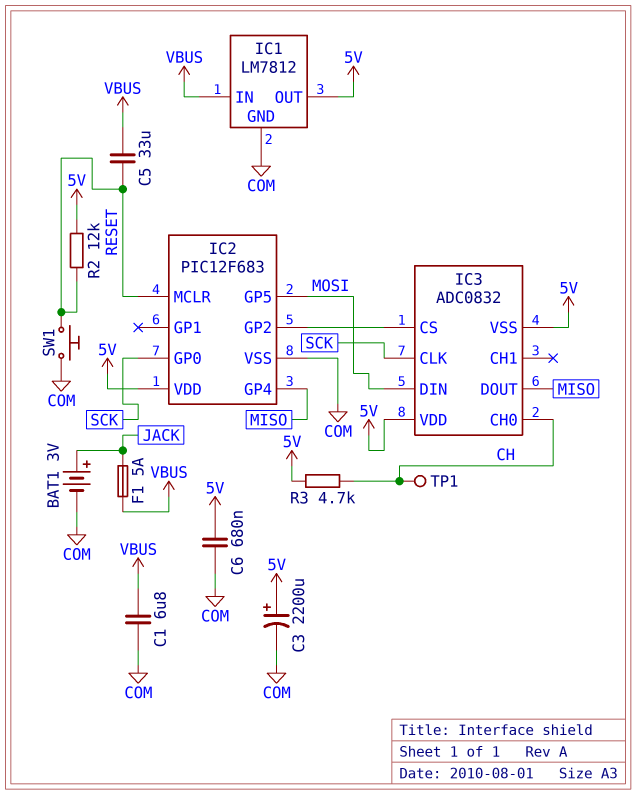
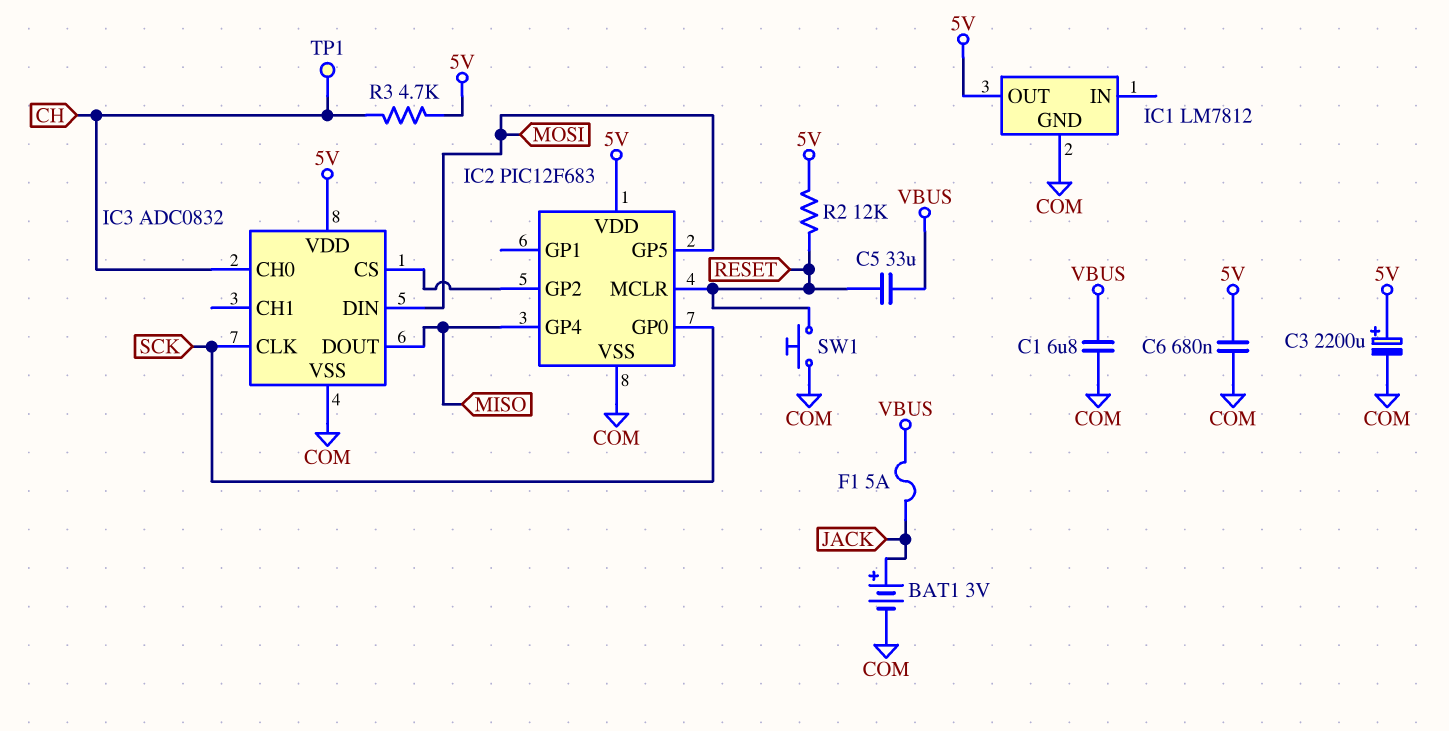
IC1 pin IN: VBUS -> none
IC3 pin VSS: 5V -> COM

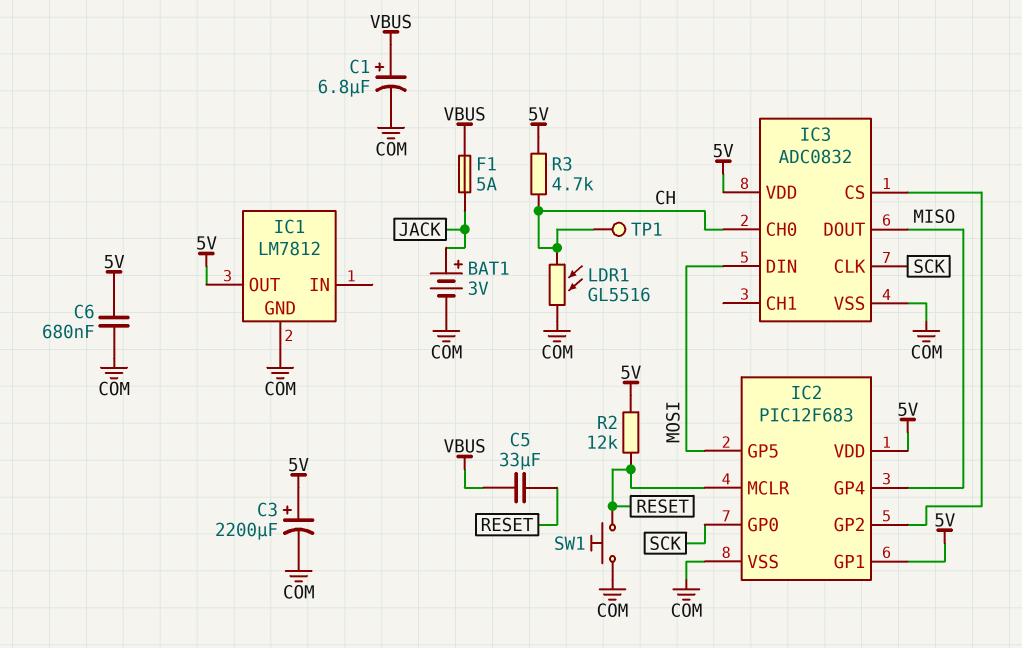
C1: 6.8uF (COM, VBUS) -> 6.8uF (plus VBUS, minus COM)
IC2 pin GP1: none -> 5V
LDR1: none -> GL5516 (CH, COM)

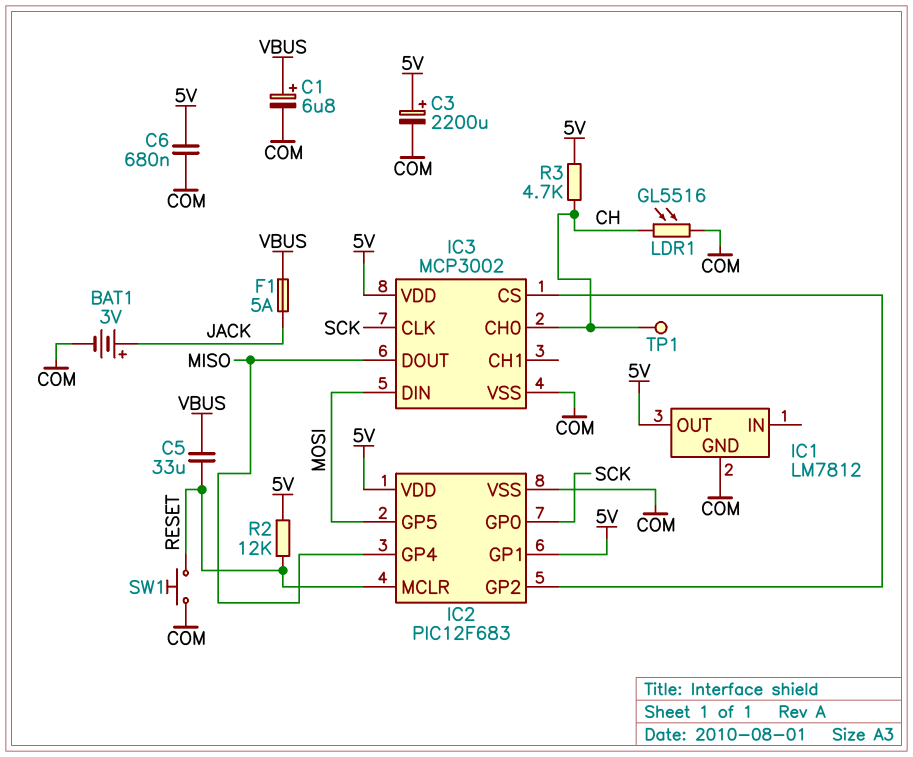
IC3: ADC0832 -> MCP3002

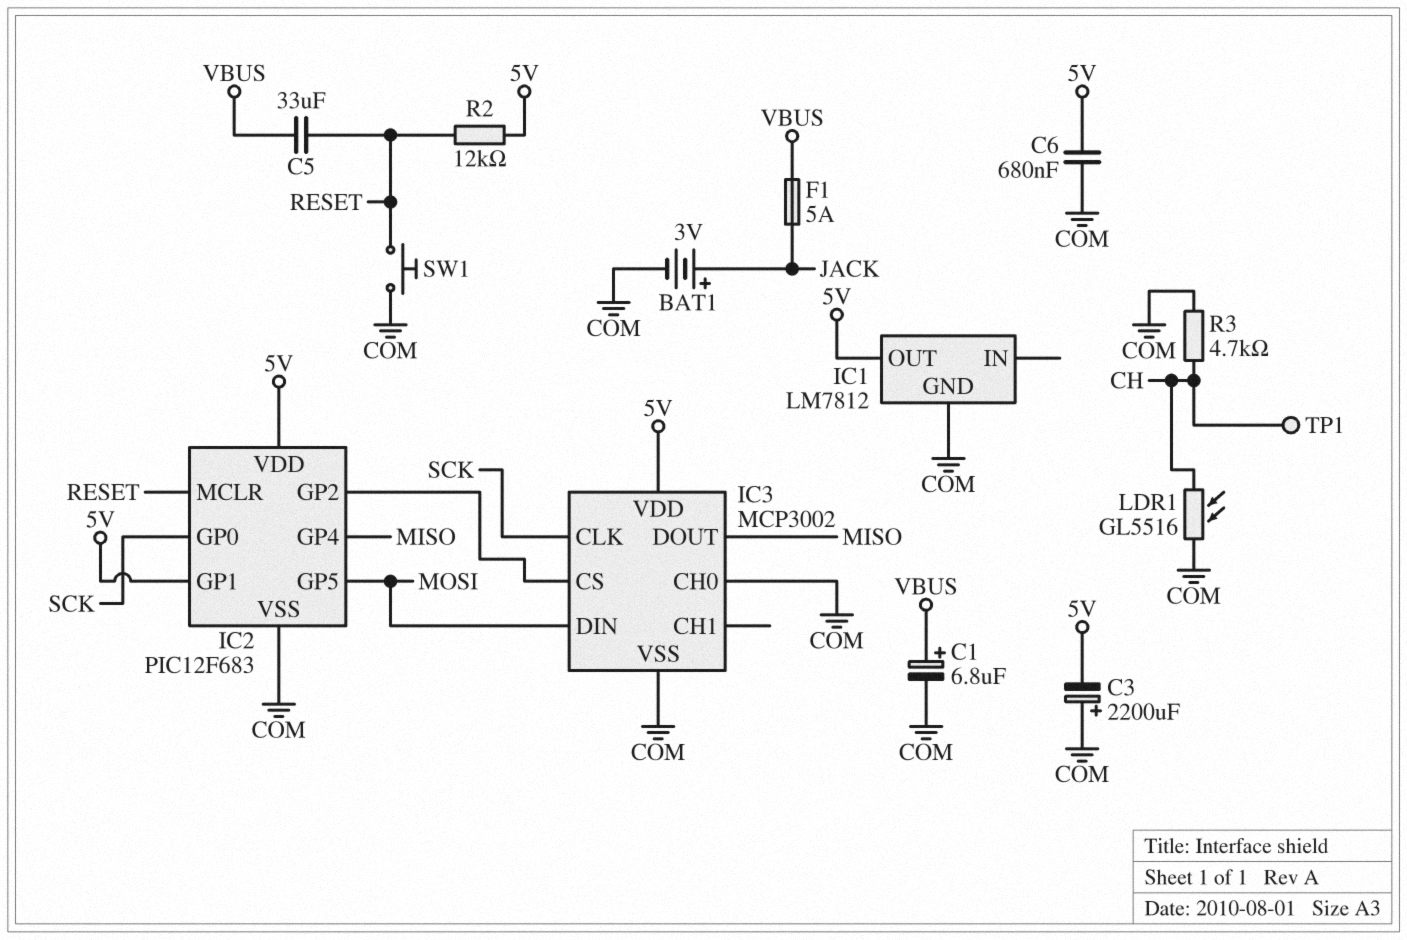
C3: 2200uF (plus 5V, minus COM) -> 2200uF (plus COM, minus 5V)
IC3 pin CH0: CH -> COM
R3: 4.7k (5V, CH) -> 4.7k (CH, COM)

